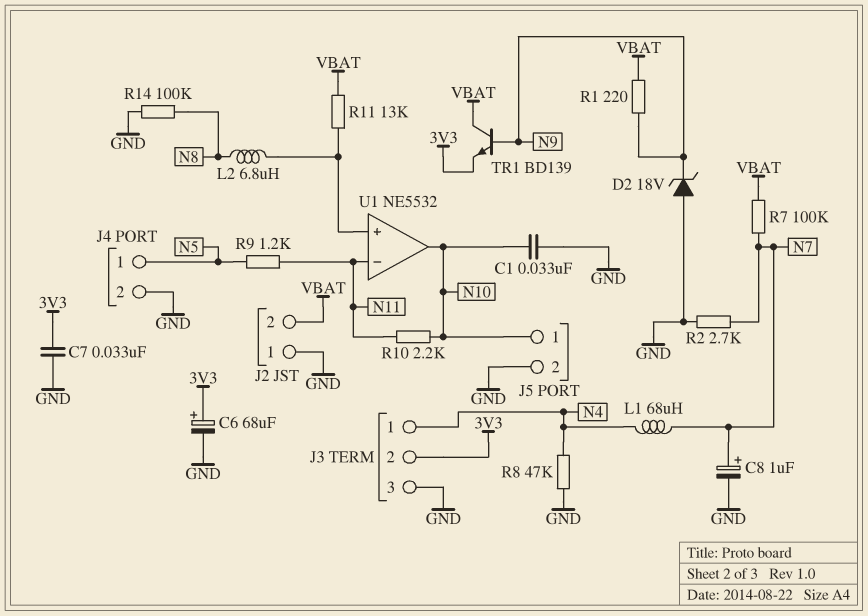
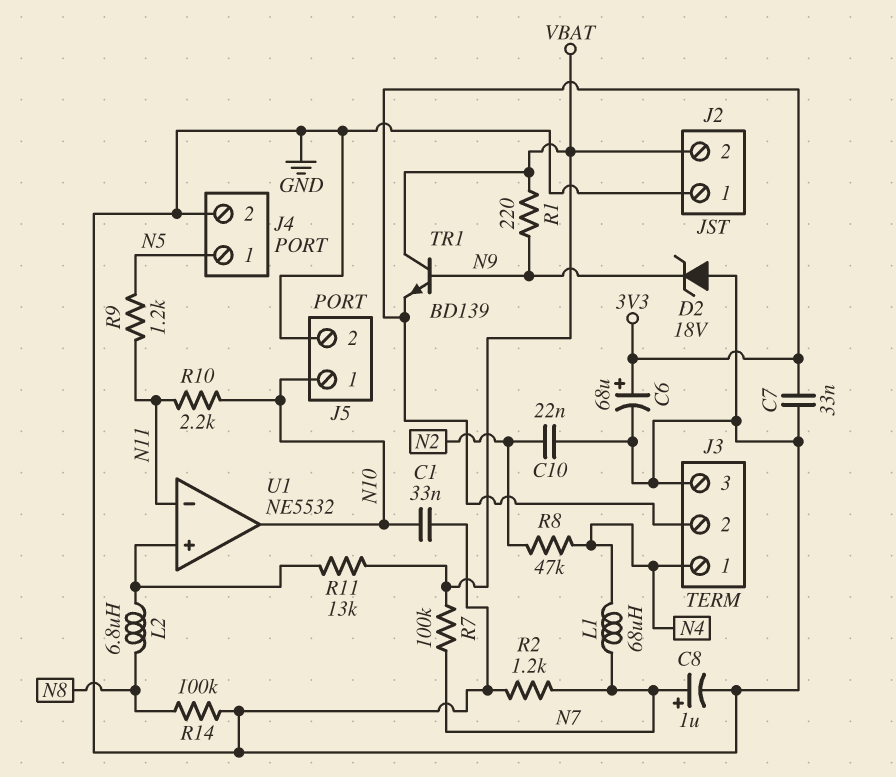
C10: none -> 22nF (GND, N2)
R2: 2.7k (GND, N7) -> 1.2k (GND, N7)
R8: 47k (GND, N4) -> 47k (N2, N4)

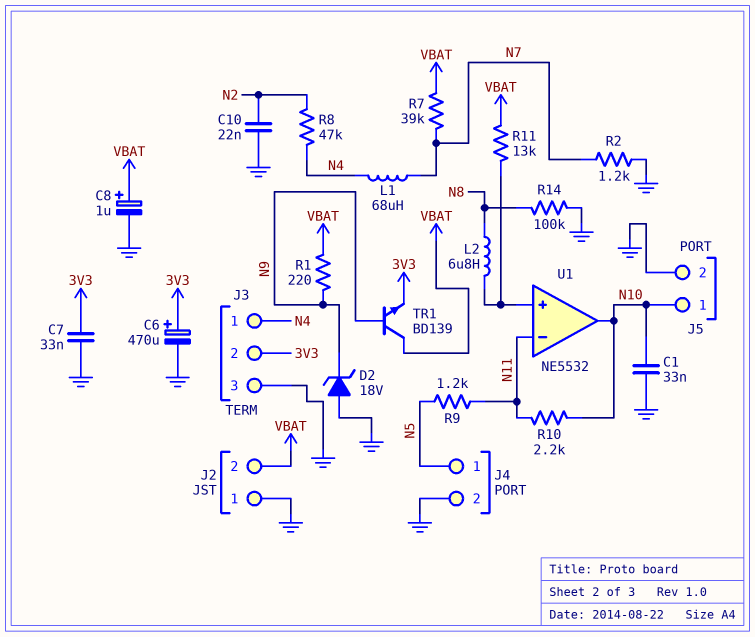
C6: 68uF (plus 3V3, minus GND) -> 470uF (plus 3V3, minus GND)
C8: 1uF (plus N7, minus GND) -> 1uF (plus VBAT, minus GND)
R7: 100k (N7, VBAT) -> 39k (N7, VBAT)

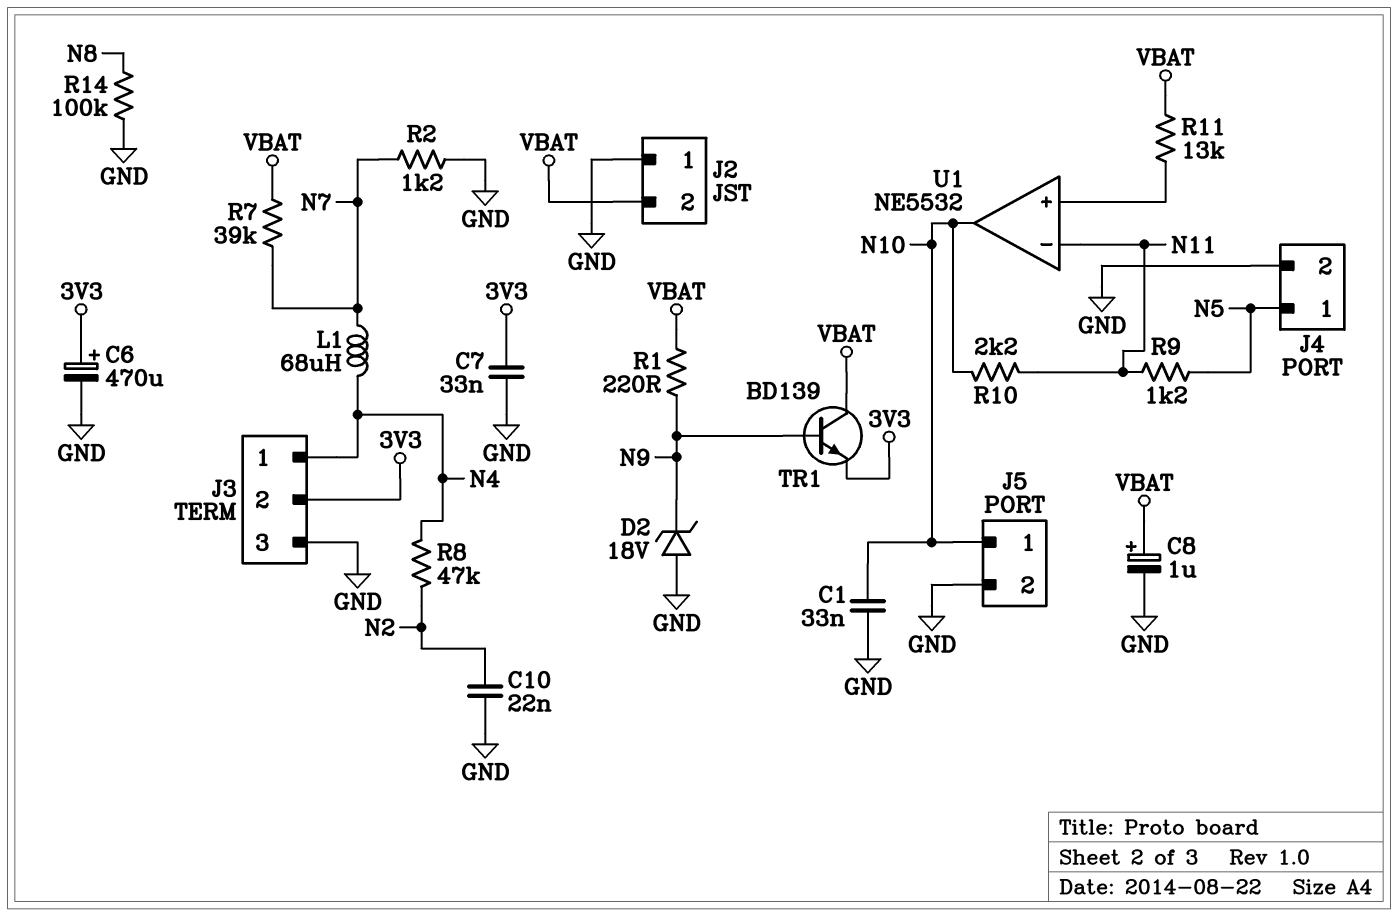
L2: 6.8uH (N8, U1/in+) -> none

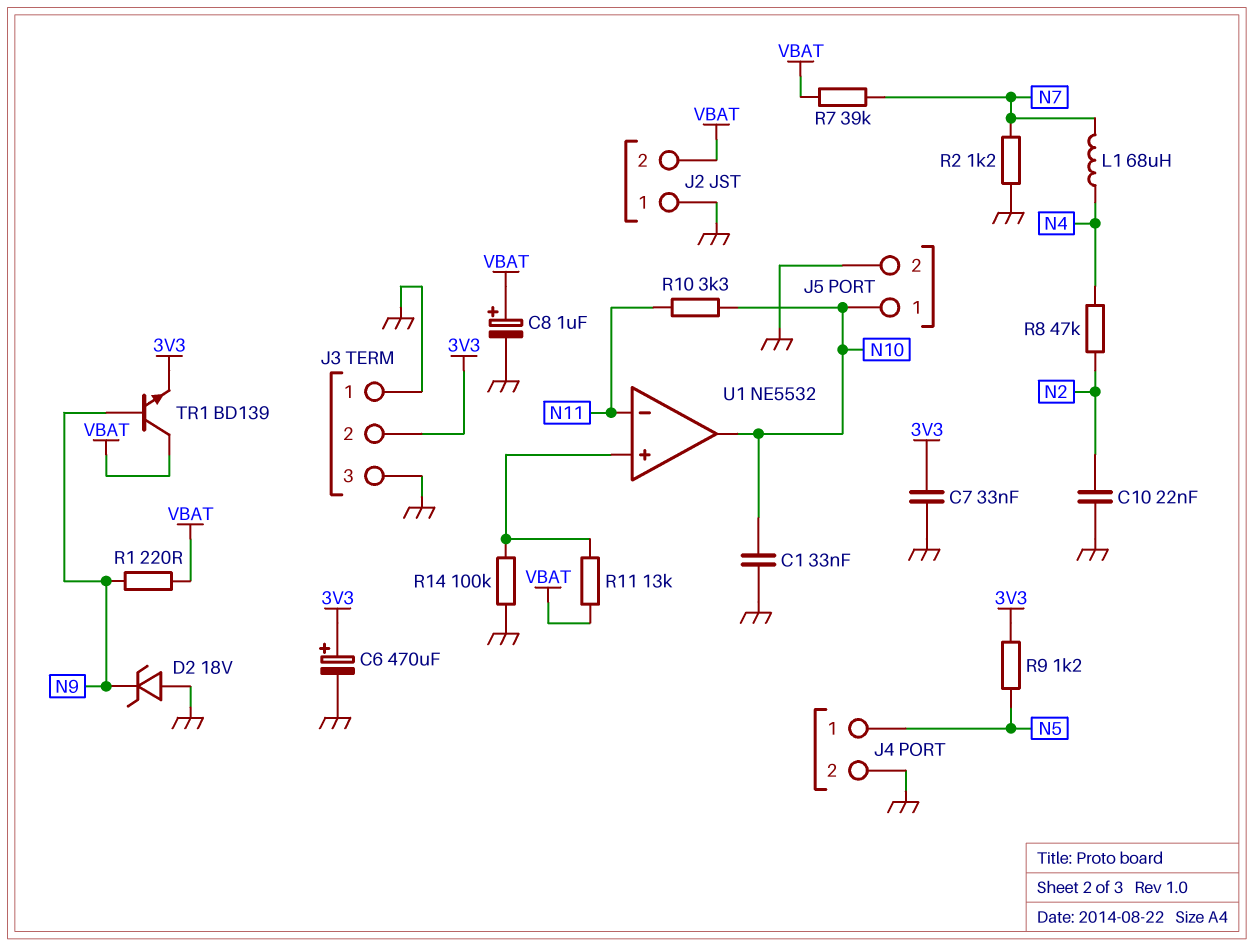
J3 pin 1: N4 -> GND
R9: 1.2k (N5, N11) -> 1.2k (3V3, N5)
R10: 2.2k (N10, N11) -> 3.3k (N10, N11)
R14: 100k (GND, N8) -> 100k (GND, U1/in+)

